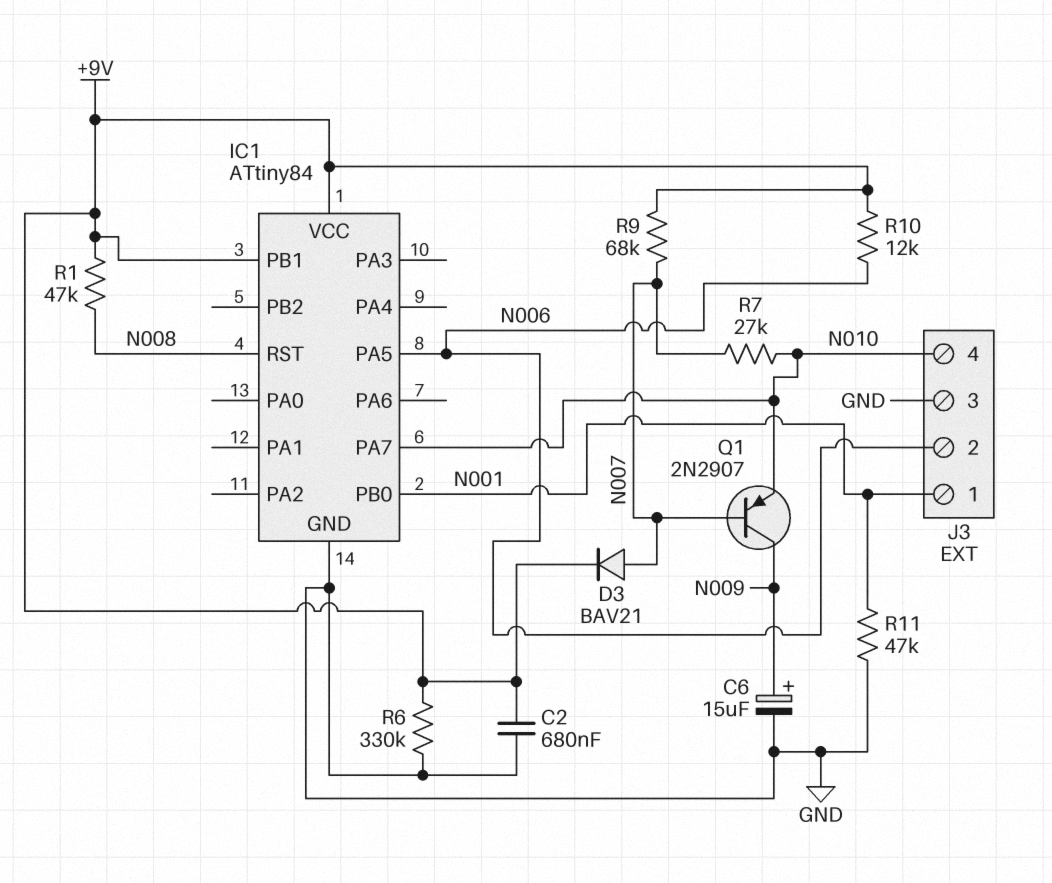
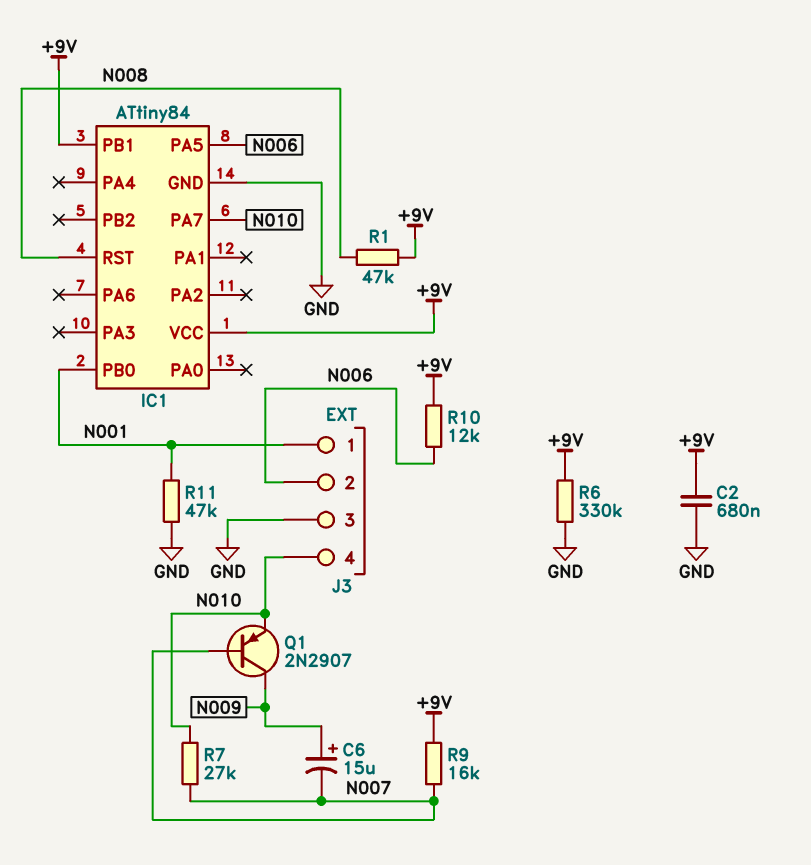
C6: 15uF (plus N009, minus GND) -> 15uF (plus N009, minus N007)
D3: diode BAV21 (A N007, K +9V) -> none
R9: 68k (+9V, N007) -> 16k (+9V, N007)

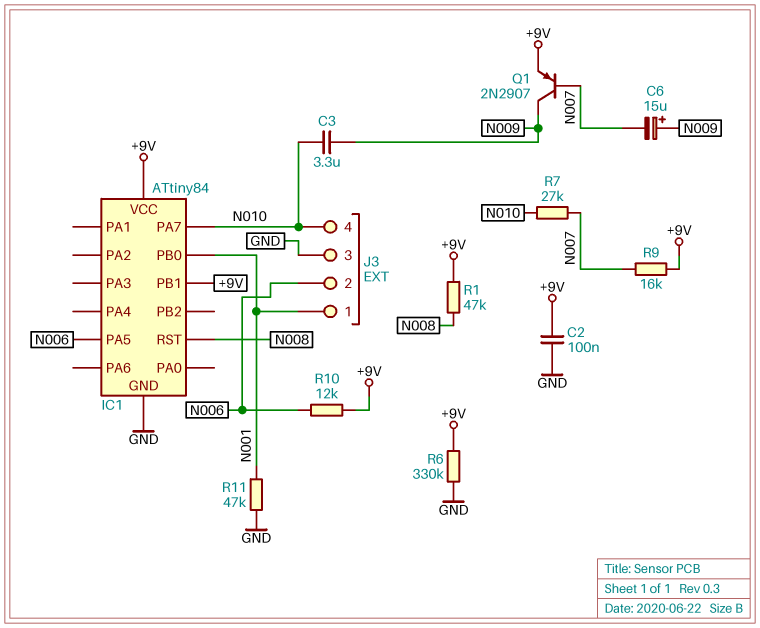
C2: 680nF (+9V, GND) -> 100nF (+9V, GND)
C3: none -> 3.3uF (N009, N010)
Q1: PNP 2N2907 (B N007, C N009, E N010) -> PNP 2N2907 (B N007, C N009, E +9V)

